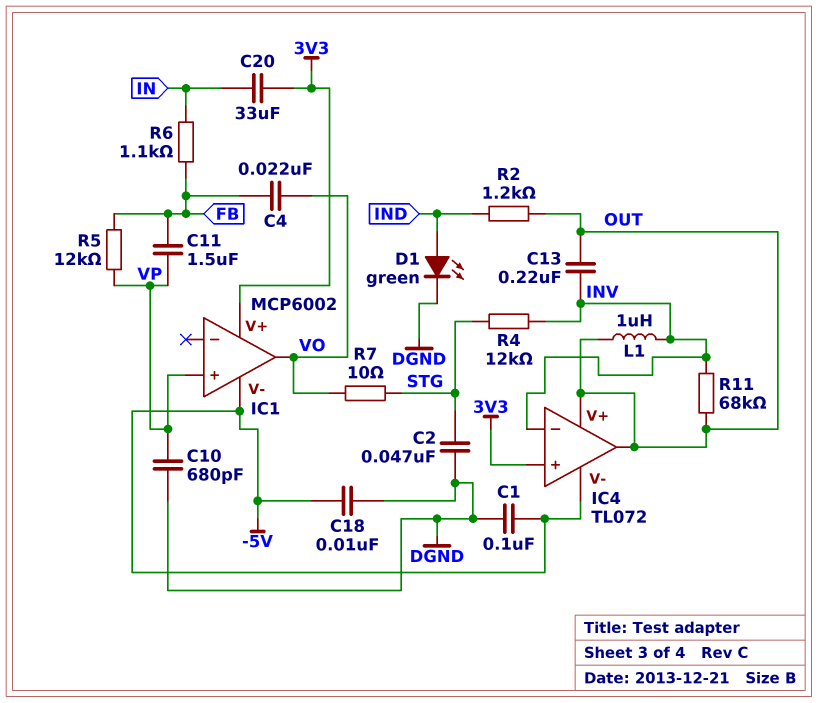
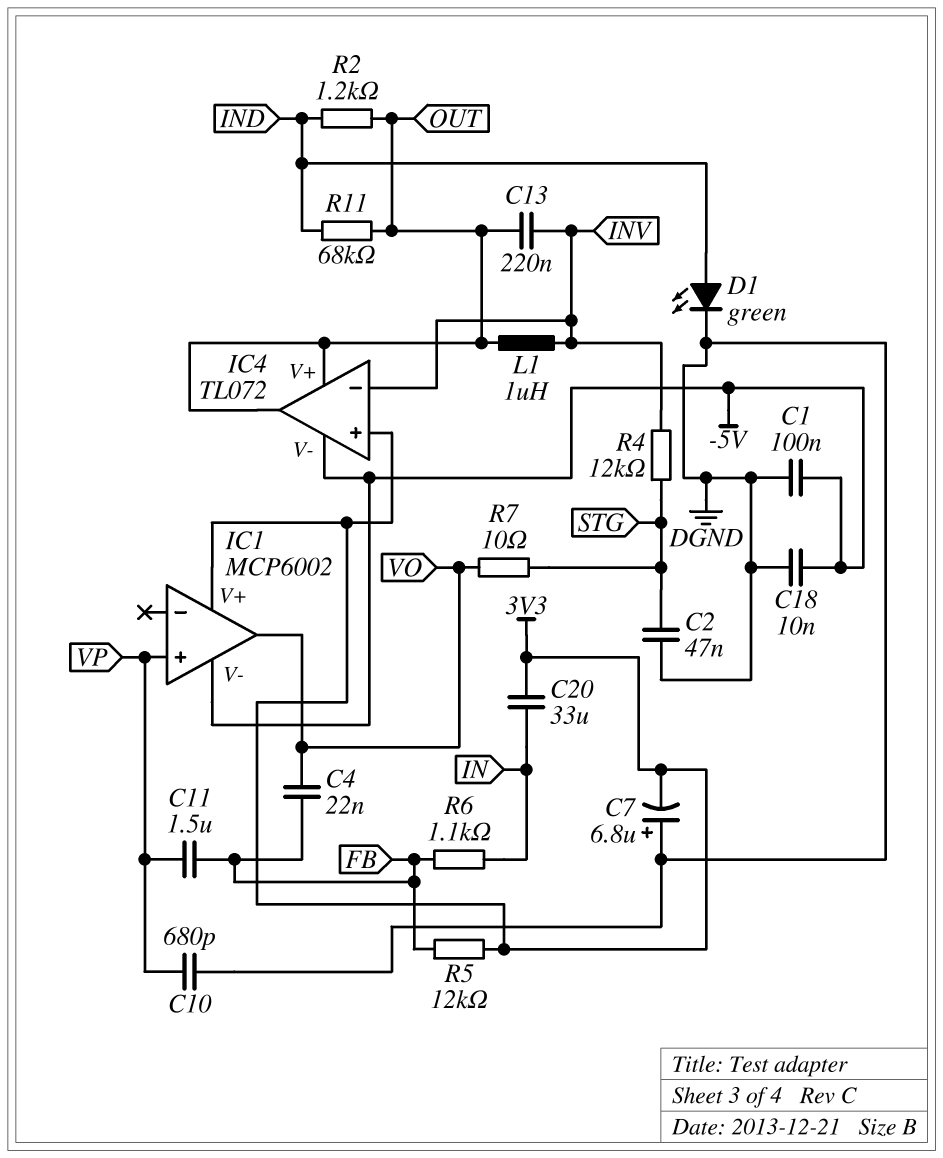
C7: none -> 6.8uF (plus DGND, minus 3V3)
R5: 12k (FB, VP) -> 12k (3V3, FB)
R11: 68k (INV, OUT) -> 68k (IND, OUT)

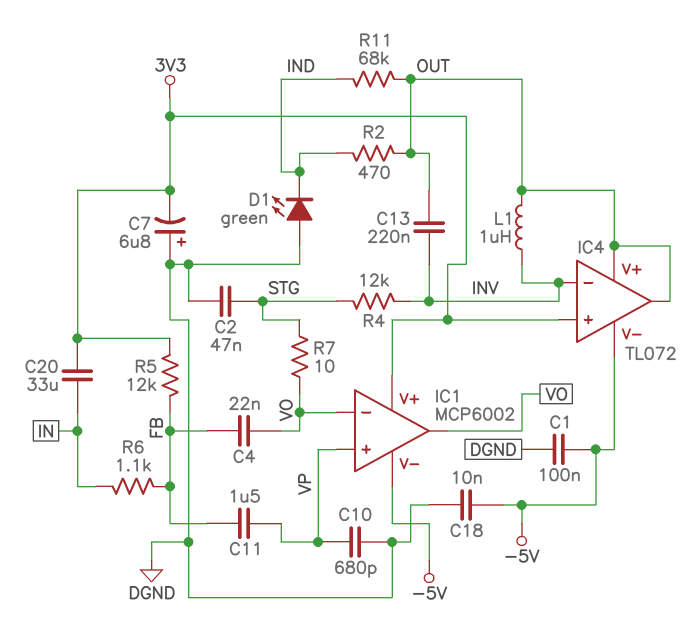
D1: LED green (A IND, K DGND) -> LED green (A DGND, K IND)
IC1 pin in-: none -> VO
R2: 1.2k (IND, OUT) -> 470 (IND, OUT)

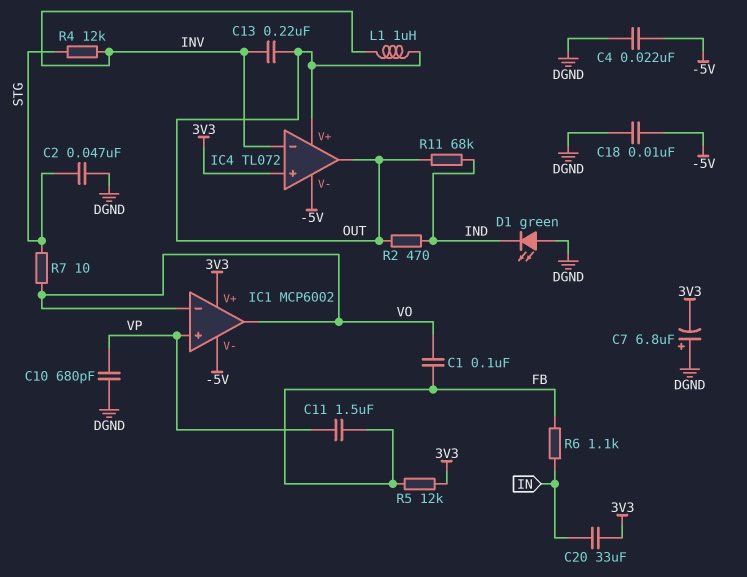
C1: 100nF (-5V, DGND) -> 100nF (FB, VO)
C4: 22nF (FB, VO) -> 22nF (-5V, DGND)

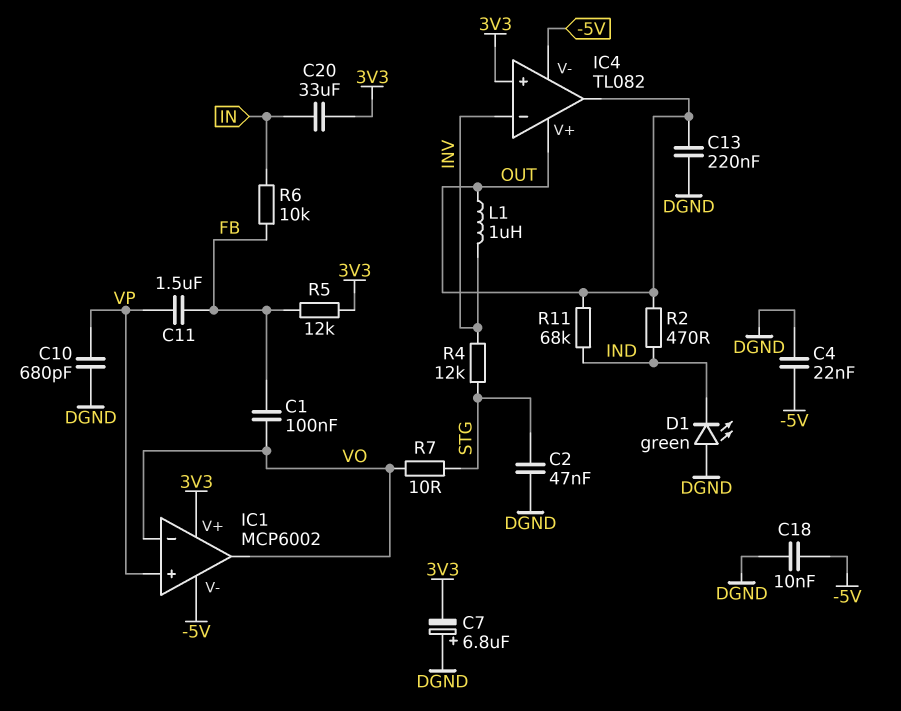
C13: 220nF (INV, OUT) -> 220nF (DGND, OUT)
IC4: TL072 -> TL082
R6: 1.1k (FB, IN) -> 10k (FB, IN)

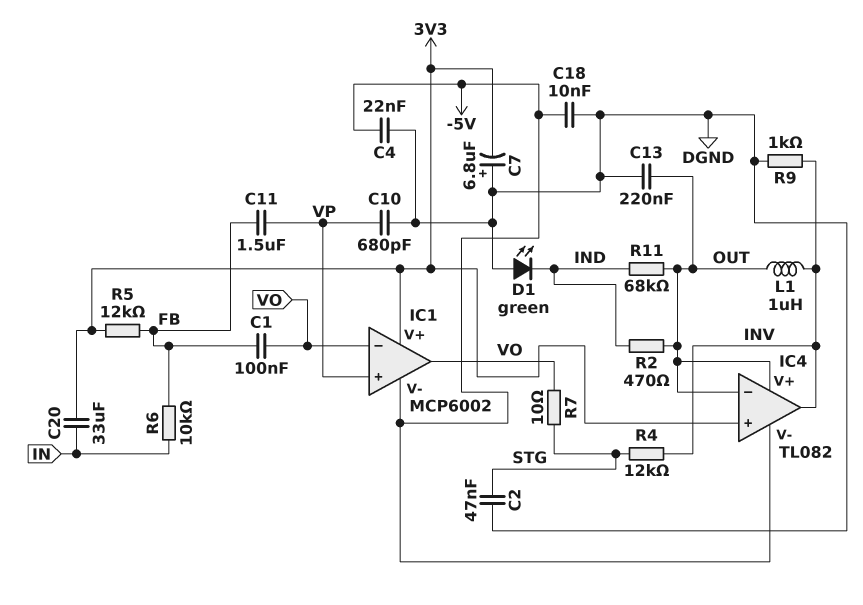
IC4 pin in-: INV -> OUT
IC4 pin out: OUT -> INV
R9: none -> 1k (DGND, INV)

